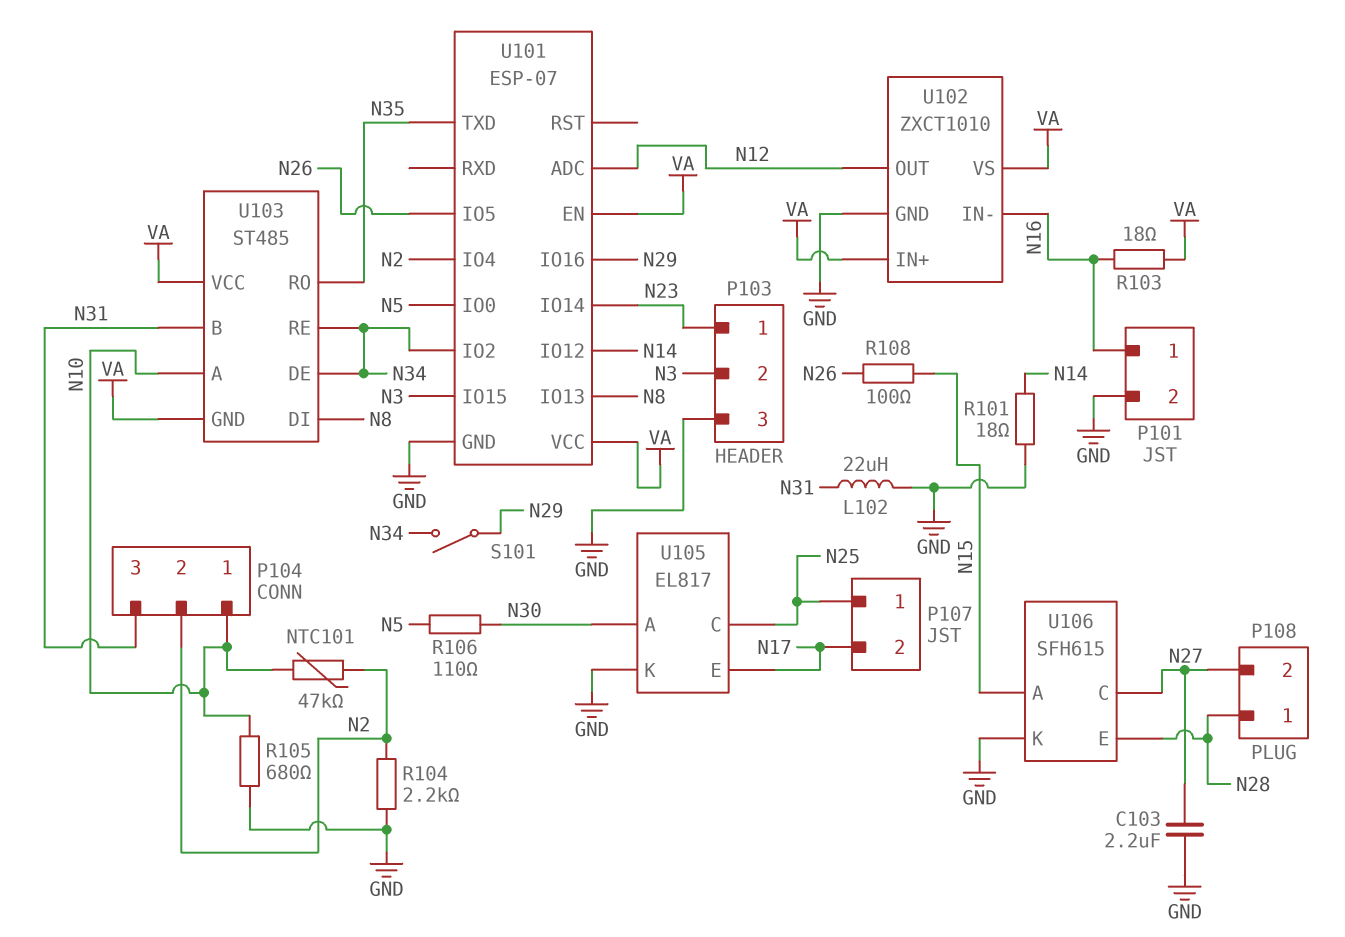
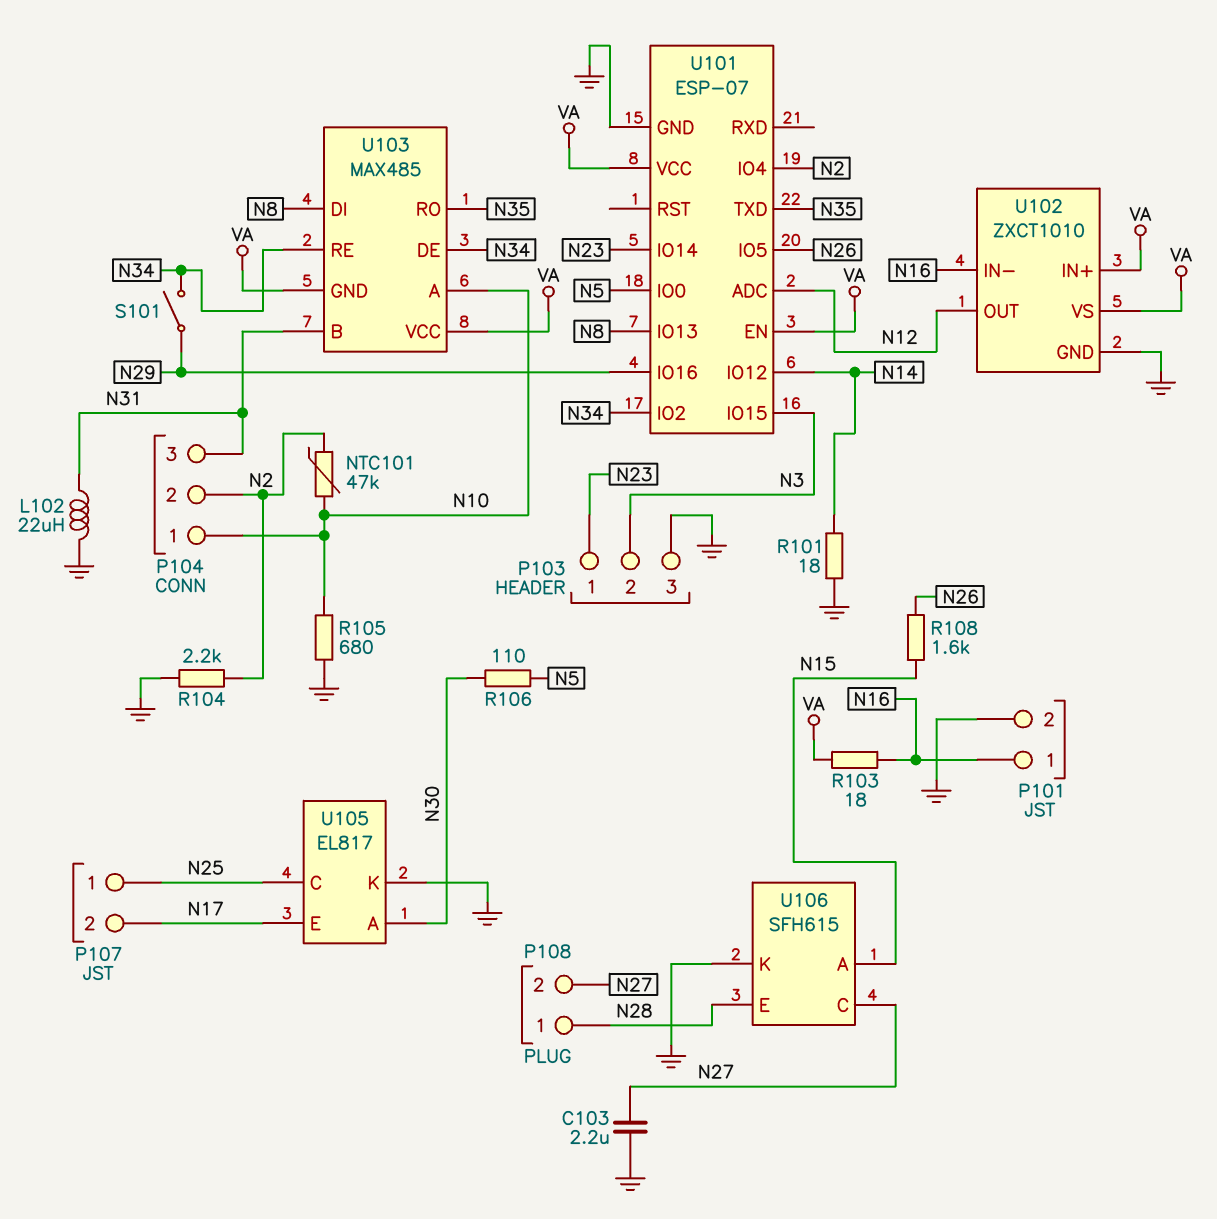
R108: 100 (N15, N26) -> 1.6k (N15, N26)
U103: ST485 -> MAX485

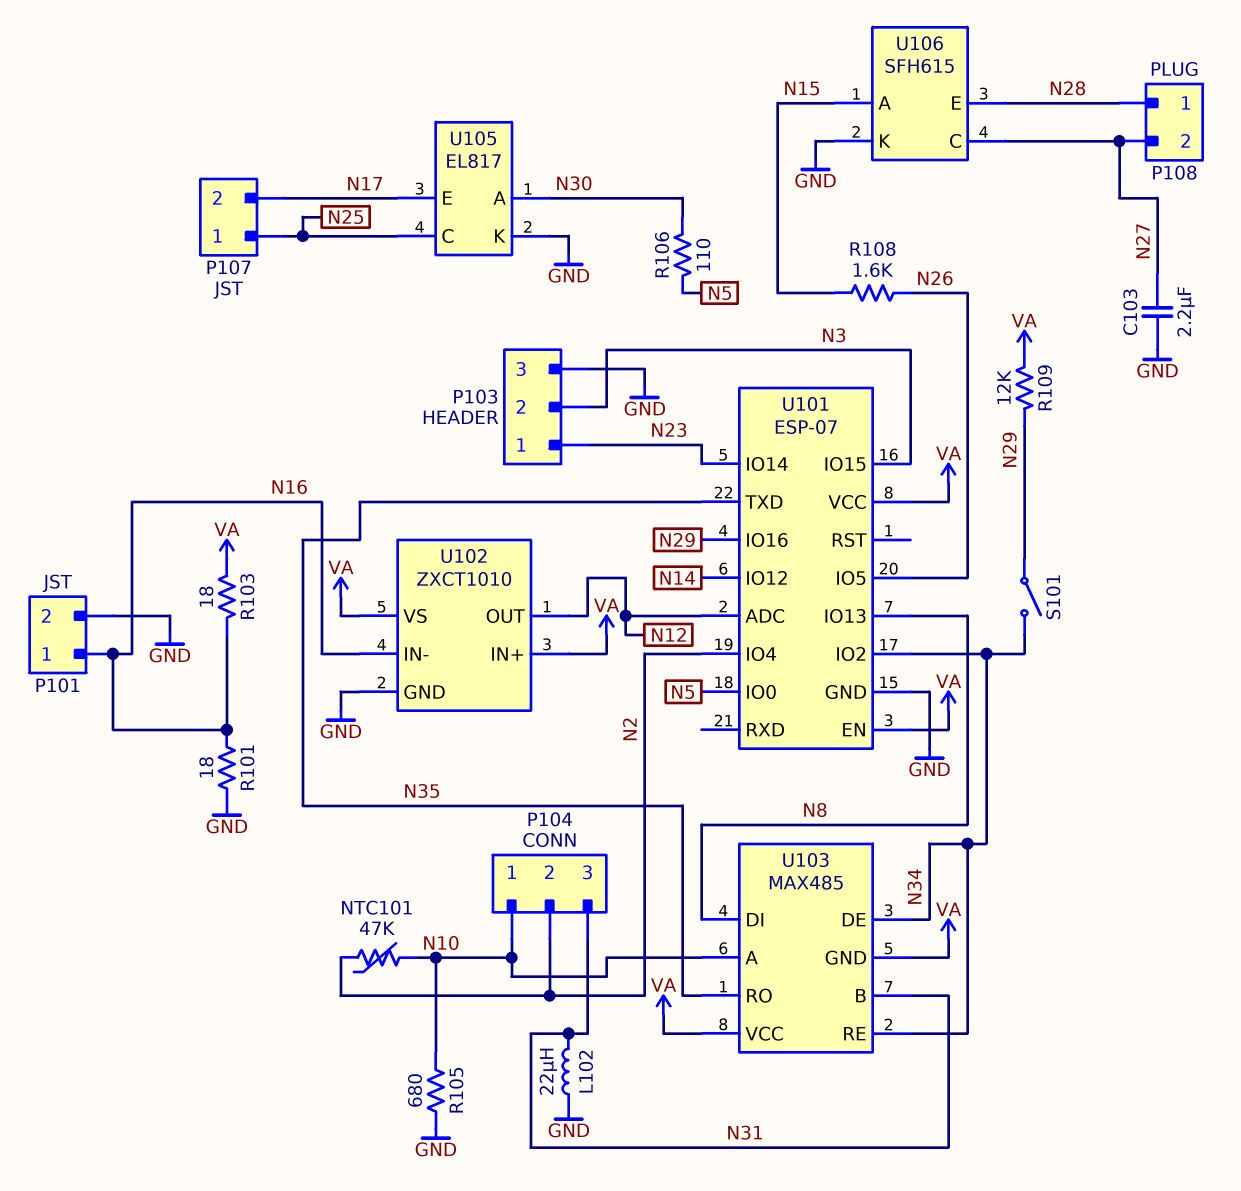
R101: 18 (GND, N14) -> 18 (GND, N16)
R104: 2.2k (GND, N2) -> none
R109: none -> 12k (N29, VA)

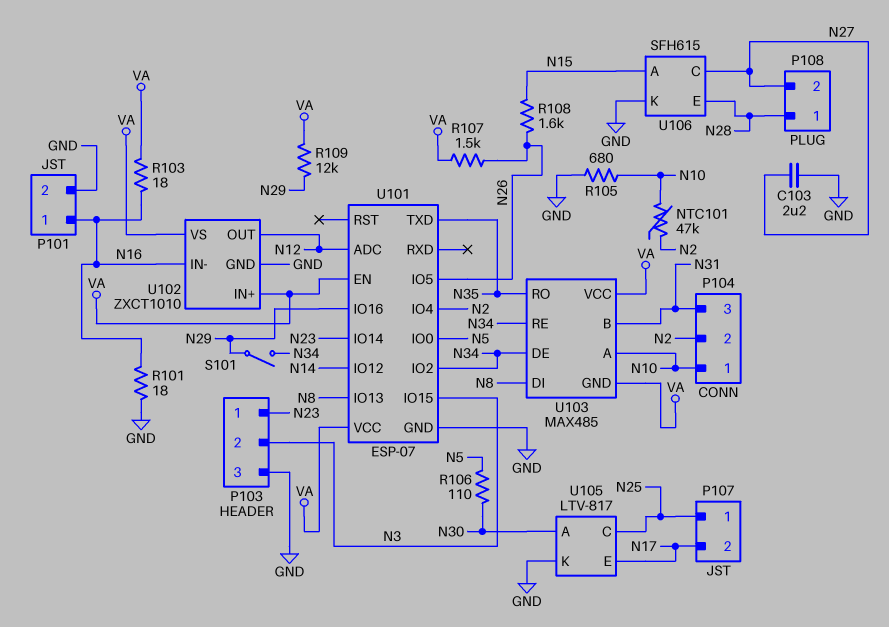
L102: 22uH (GND, N31) -> none
R107: none -> 1.5k (N26, VA)
U105: EL817 -> LTV-817

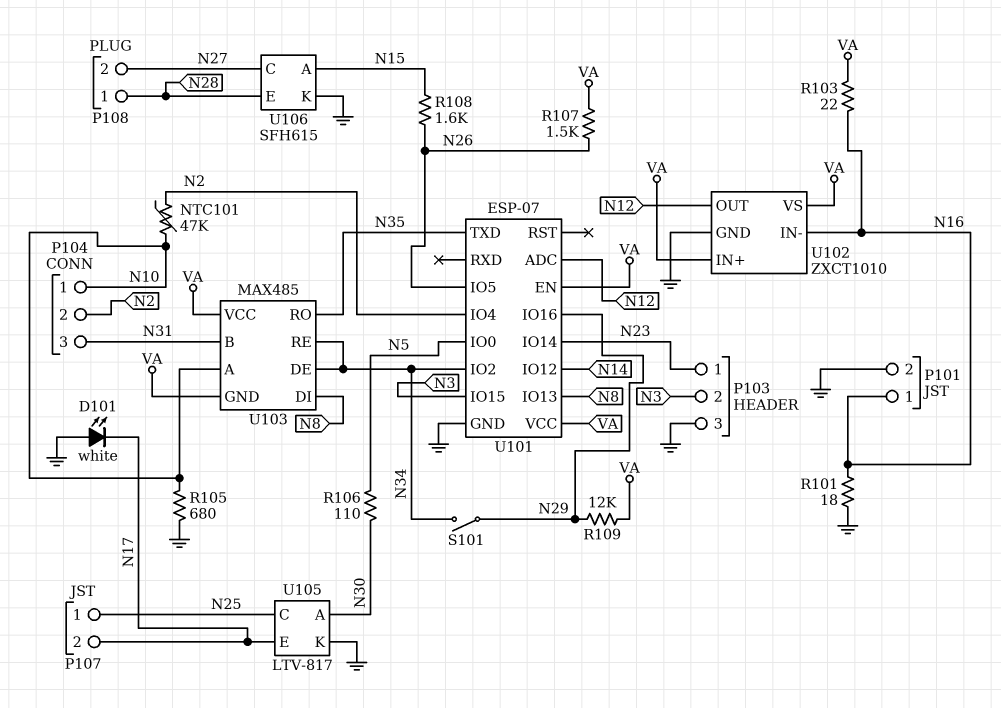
C103: 2.2uF (GND, N27) -> none
D101: none -> LED white (A GND, K N17)
R103: 18 (N16, VA) -> 22 (N16, VA)

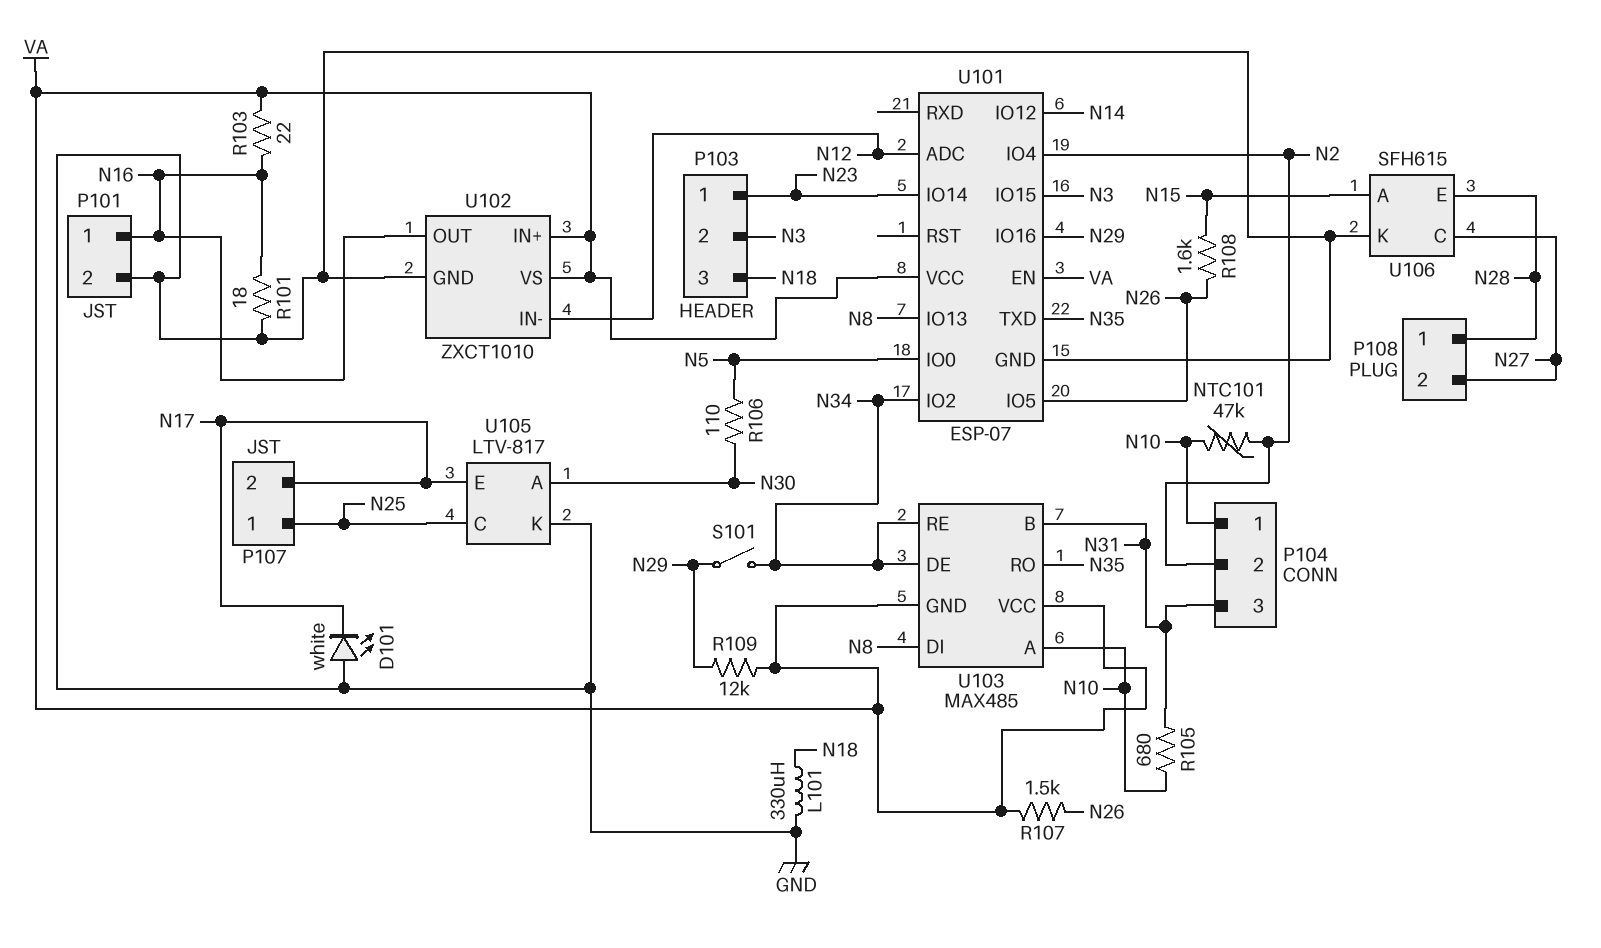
L101: none -> 330uH (GND, N18)
P103 pin 3: GND -> N18
R105: 680 (GND, N10) -> 680 (N10, N31)
U102 pin IN-: N16 -> N12
U102 pin OUT: N12 -> N16

